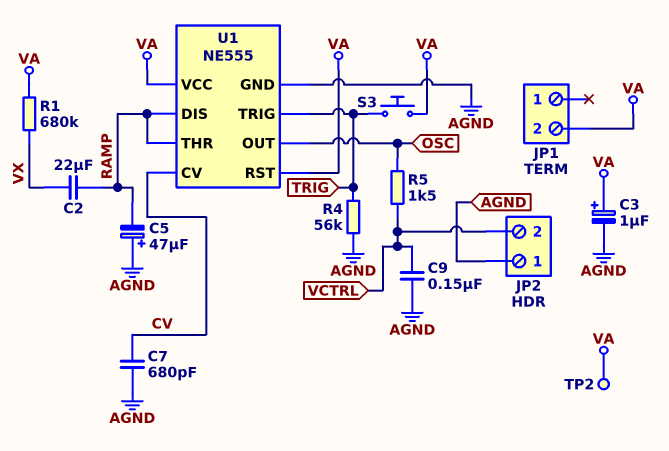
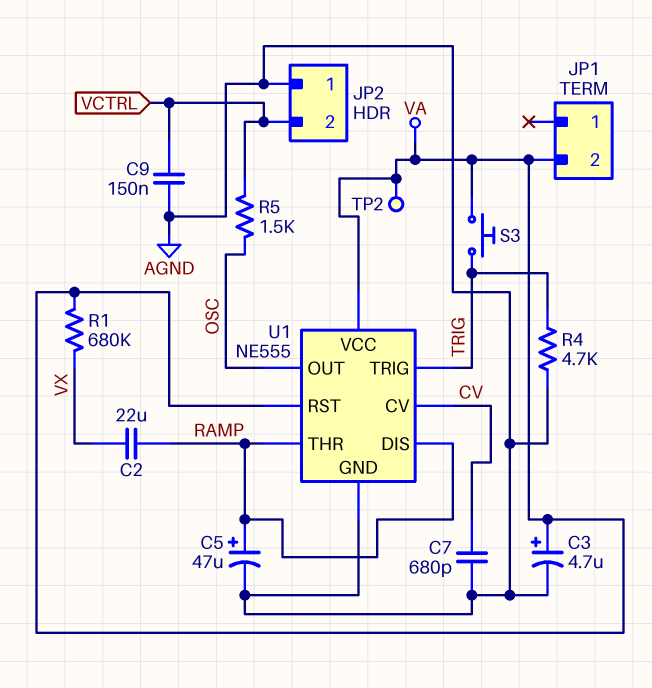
C3: 1uF (plus VA, minus AGND) -> 4.7uF (plus VA, minus AGND)
C5: 47uF (plus AGND, minus RAMP) -> 47uF (plus RAMP, minus AGND)
R4: 56k (AGND, TRIG) -> 4.7k (AGND, TRIG)

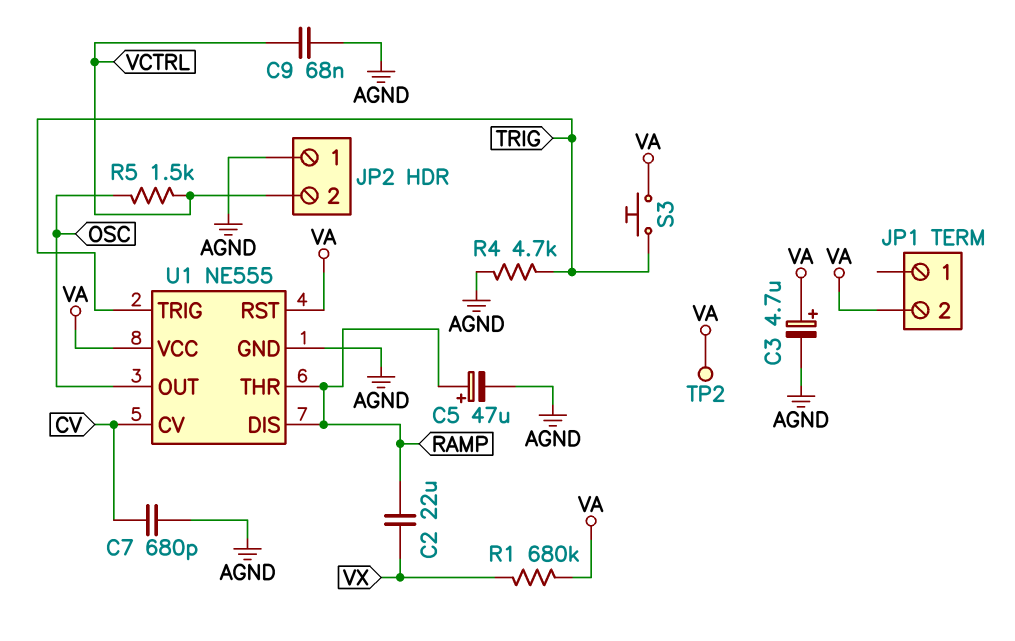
C9: 150nF (AGND, VCTRL) -> 68nF (AGND, VCTRL)

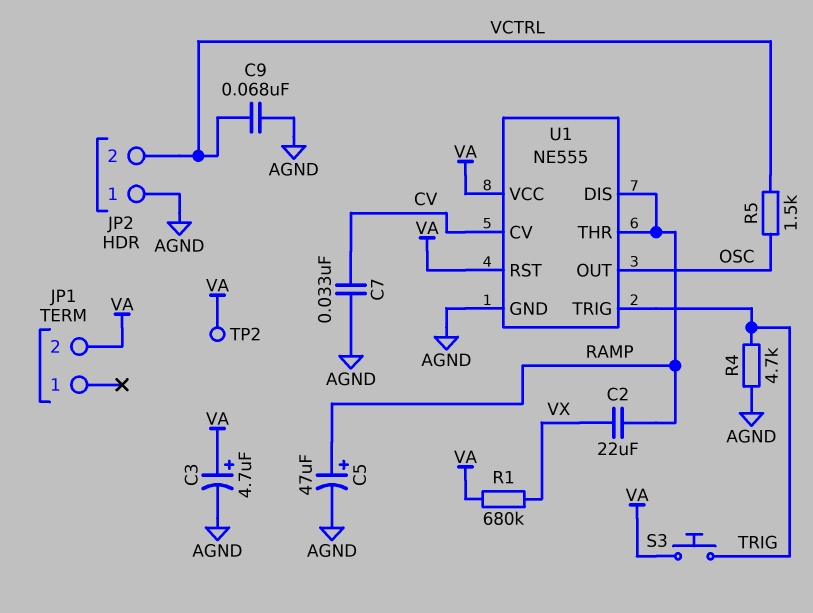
C7: 680pF (AGND, CV) -> 33nF (AGND, CV)

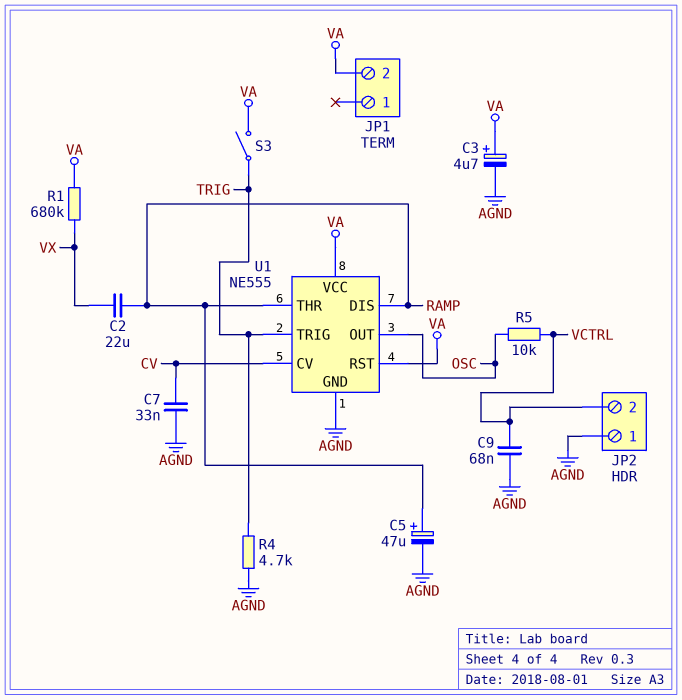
R5: 1.5k (OSC, VCTRL) -> 10k (OSC, VCTRL)
S3: button (TRIG, VA) -> switch (TRIG, VA)
TP2: test point (VA) -> none

